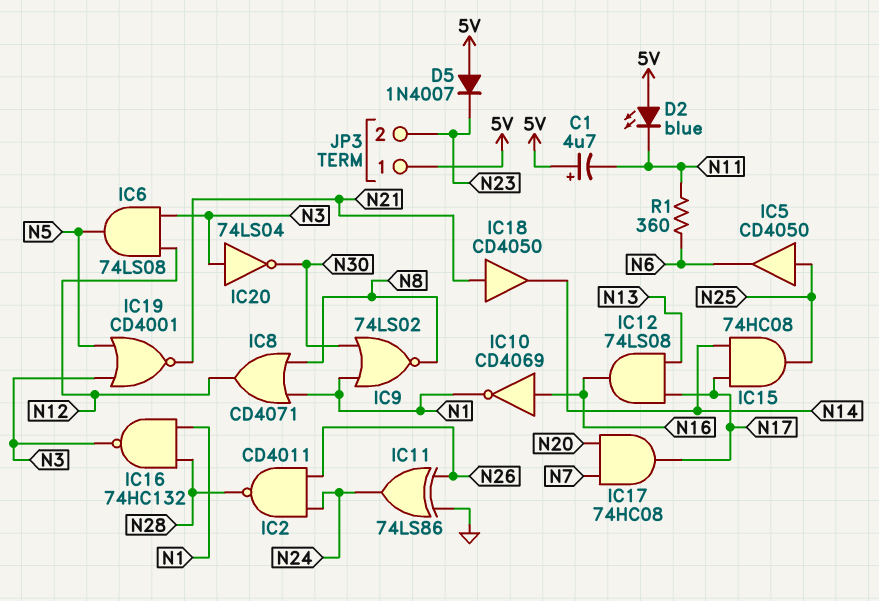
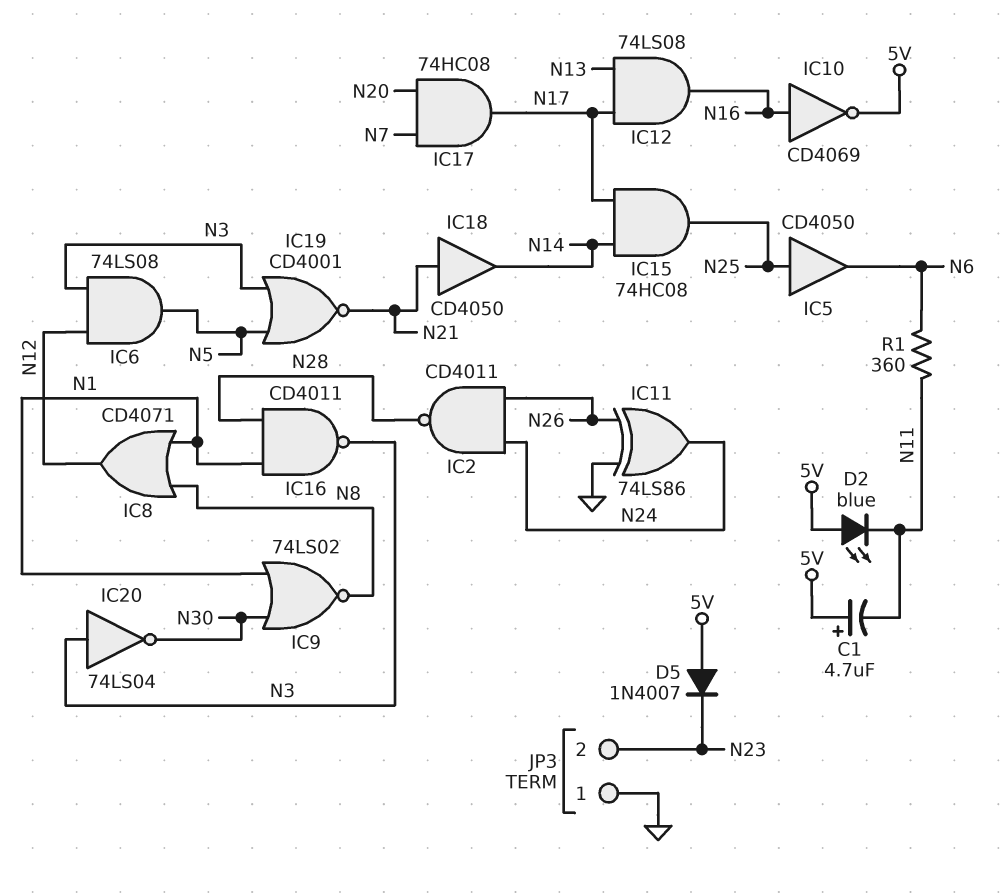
IC10: NOT CD4069 (in N16, out N1) -> NOT CD4069 (in N16, out 5V)
IC16: NAND 74HC132 (in N1, in N28, out N3) -> NAND CD4011 (in N1, in N28, out N3)
JP3 pin 1: 5V -> GND

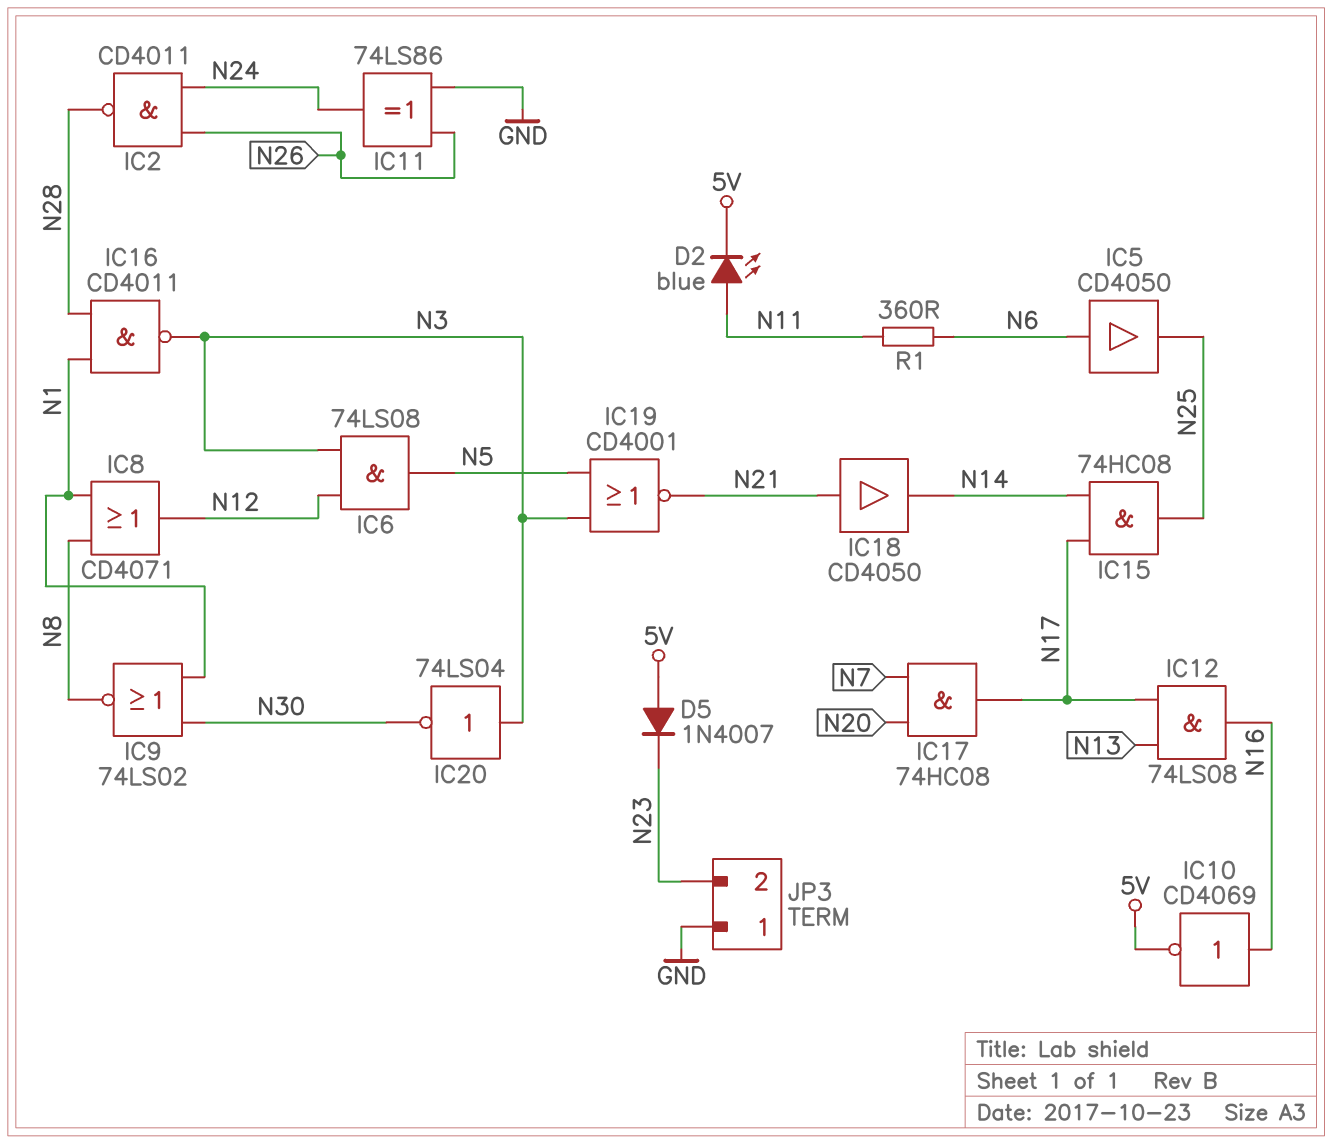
C1: 4.7uF (plus 5V, minus N11) -> none
D2: LED blue (A 5V, K N11) -> LED blue (A N11, K 5V)
IC5: buffer CD4050 (in N25, out N6) -> buffer CD4050 (in N6, out N25)

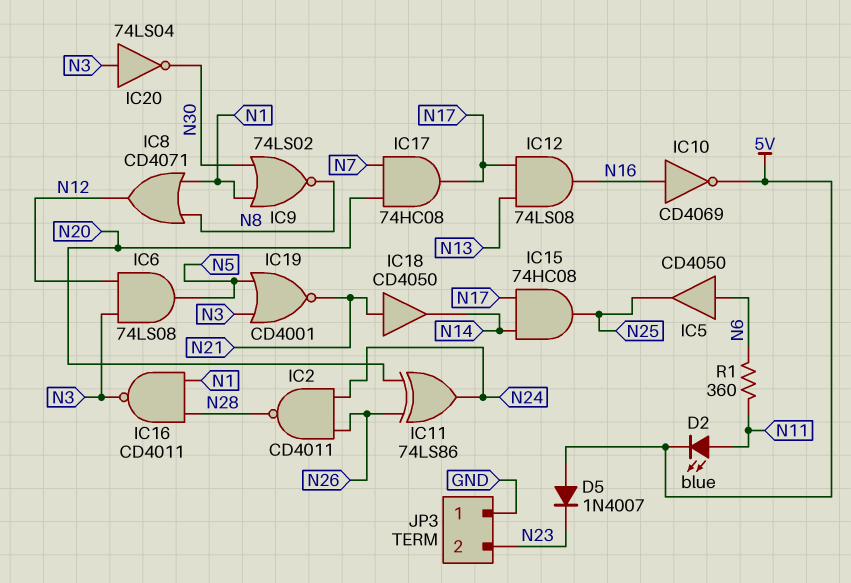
IC11: XOR 74LS86 (in GND, in N26, out N24) -> XOR 74LS86 (in N20, in N26, out N24)

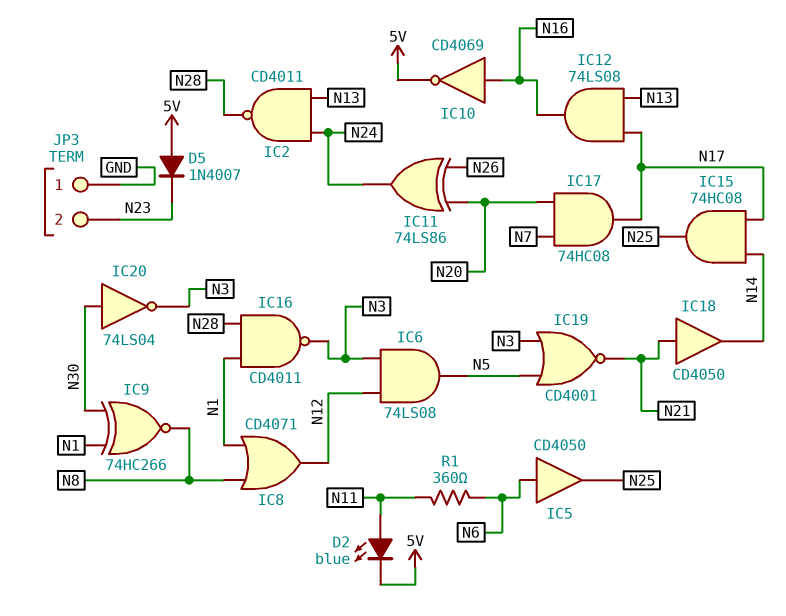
IC2: NAND CD4011 (in N24, in N26, out N28) -> NAND CD4011 (in N13, in N24, out N28)
IC9: NOR 74LS02 (in N1, in N30, out N8) -> XNOR 74HC266 (in N1, in N30, out N8)
IC20: NOT 74LS04 (in N3, out N30) -> NOT 74LS04 (in N30, out N3)

